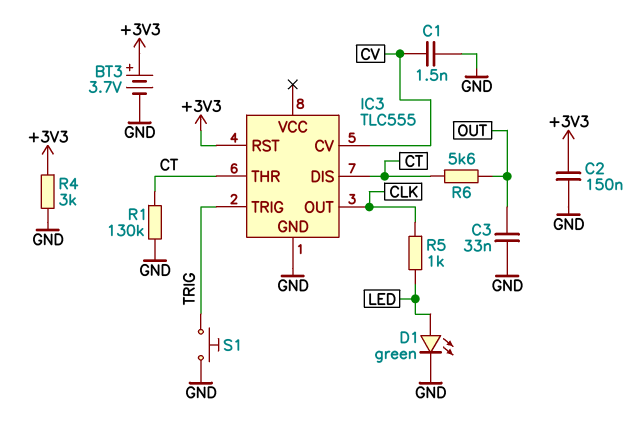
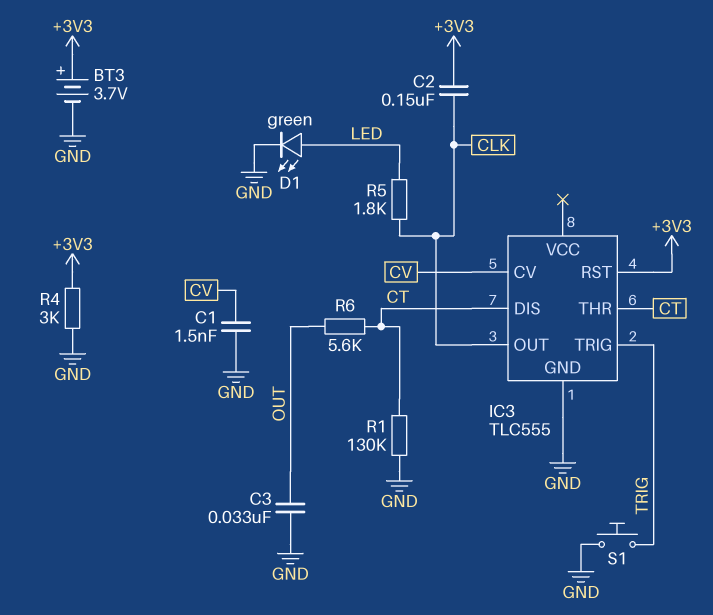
C2: 150nF (+3V3, GND) -> 150nF (+3V3, CLK)
R5: 1k (CLK, LED) -> 1.8k (CLK, LED)

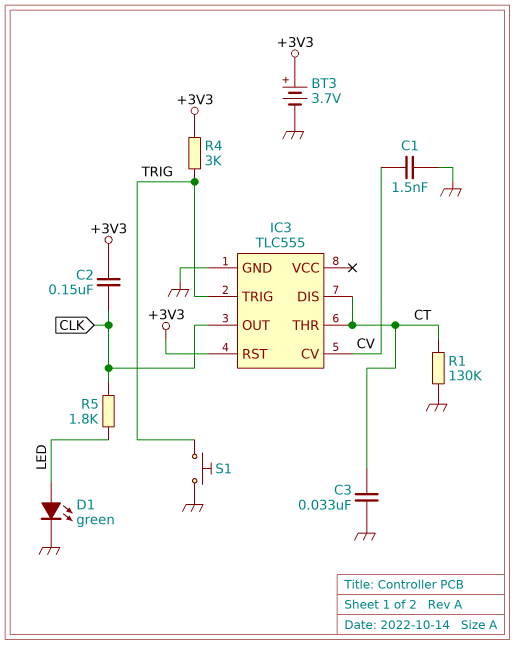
C3: 33nF (GND, OUT) -> 33nF (CT, GND)
R4: 3k (+3V3, GND) -> 3k (+3V3, TRIG)
R6: 5.6k (CT, OUT) -> none

